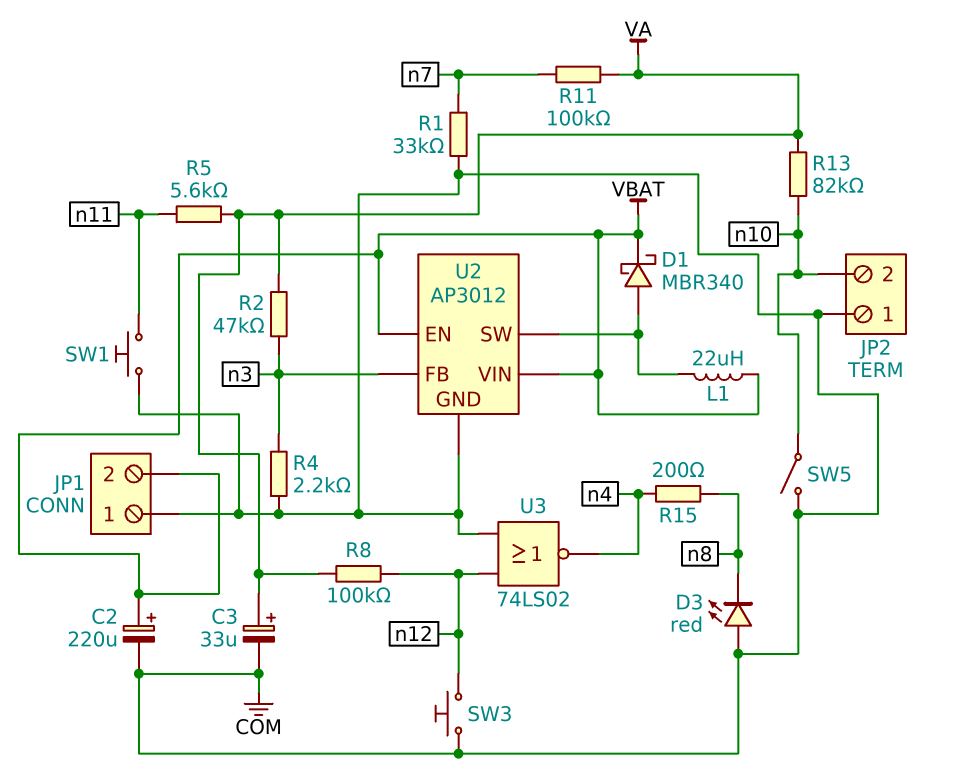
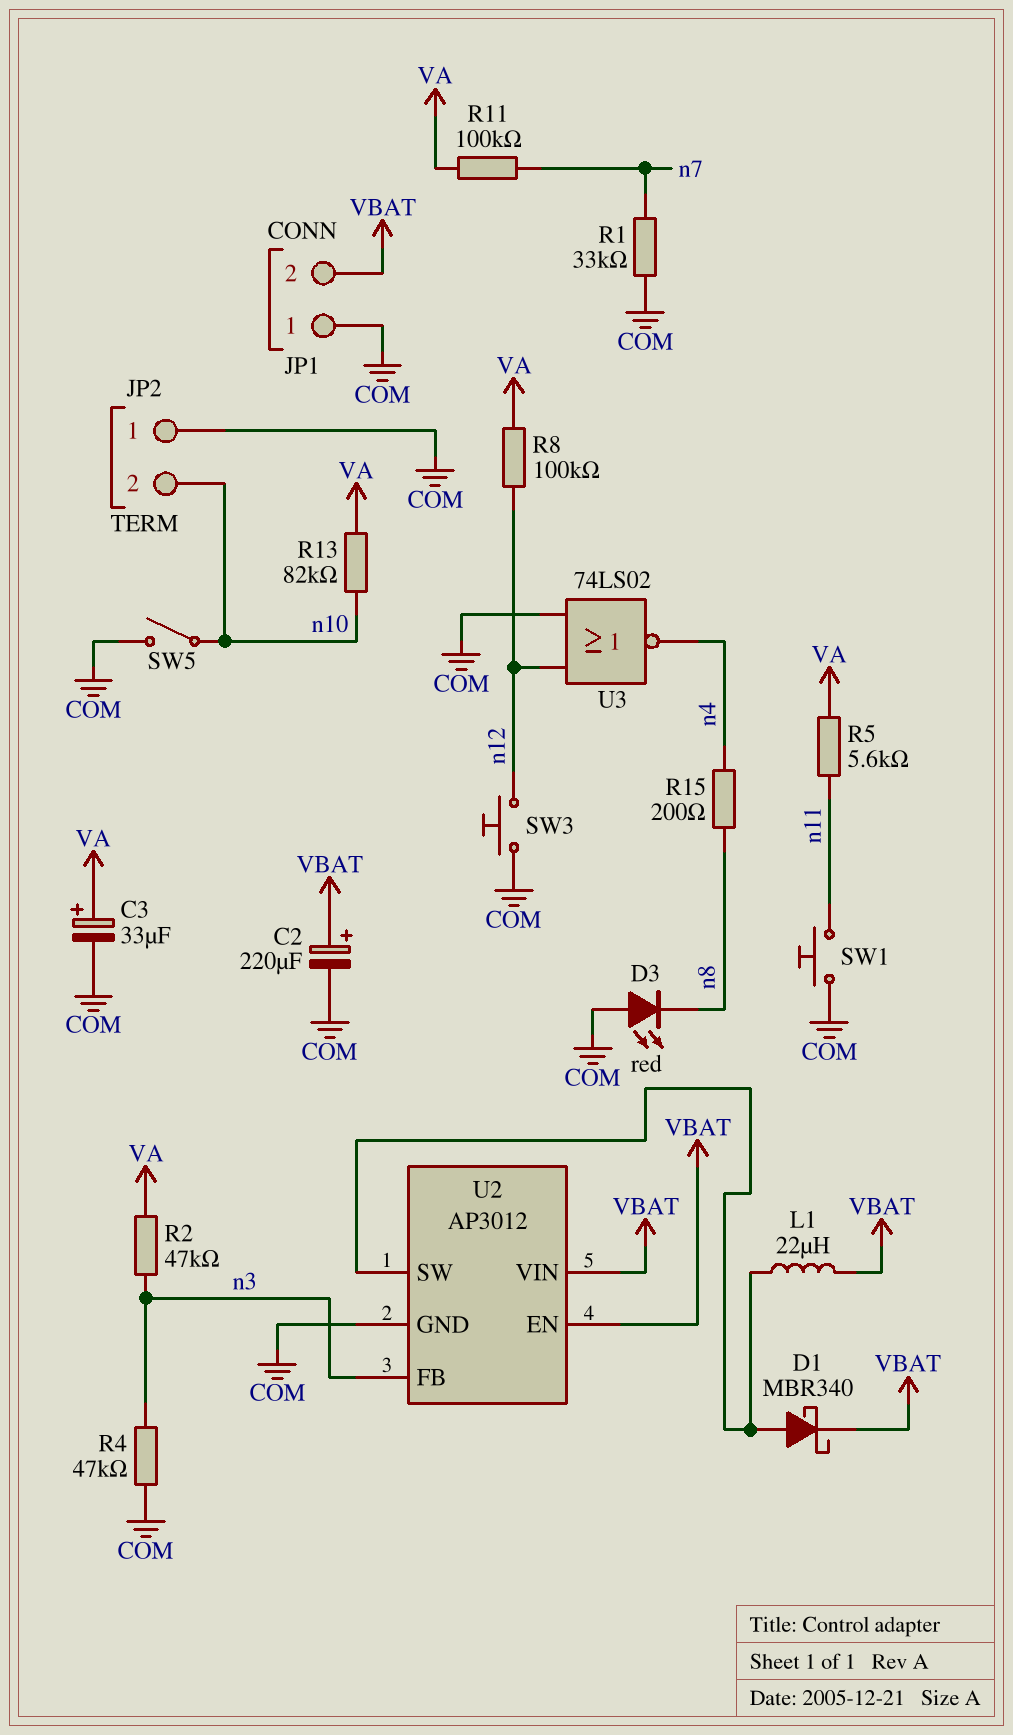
R4: 2.2k (COM, n3) -> 47k (COM, n3)

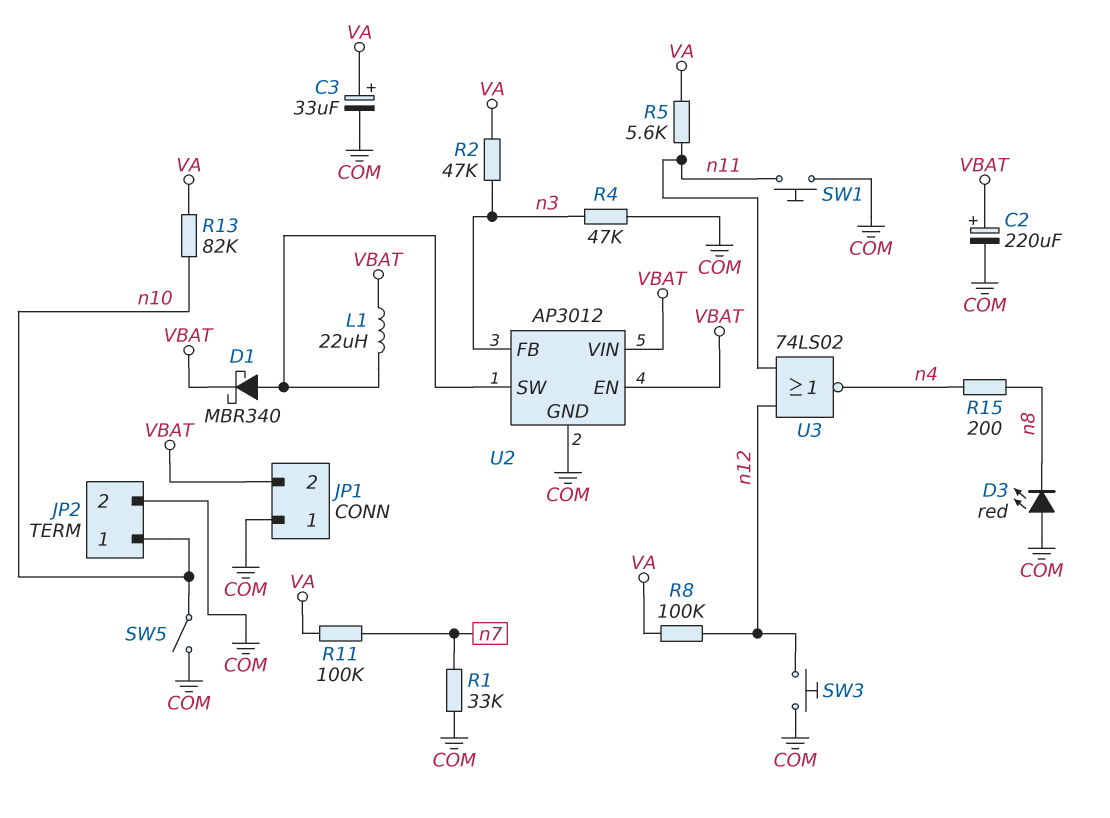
JP2 pin 1: COM -> n10
JP2 pin 2: n10 -> COM
U3: NOR 74LS02 (in COM, in n12, out n4) -> NOR 74LS02 (in n11, in n12, out n4)

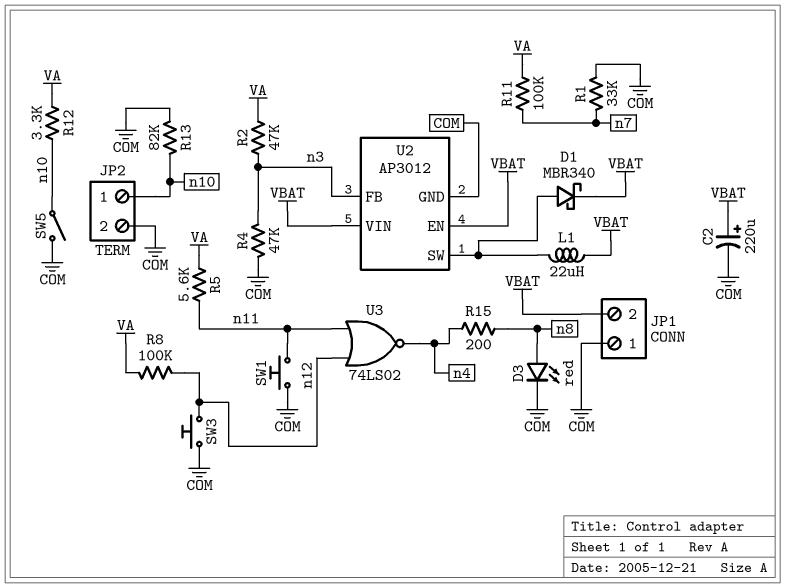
C3: 33uF (plus VA, minus COM) -> none
D3: LED red (A COM, K n8) -> LED red (A n8, K COM)
R12: none -> 3.3k (VA, n10)
R13: 82k (VA, n10) -> 82k (COM, n10)

